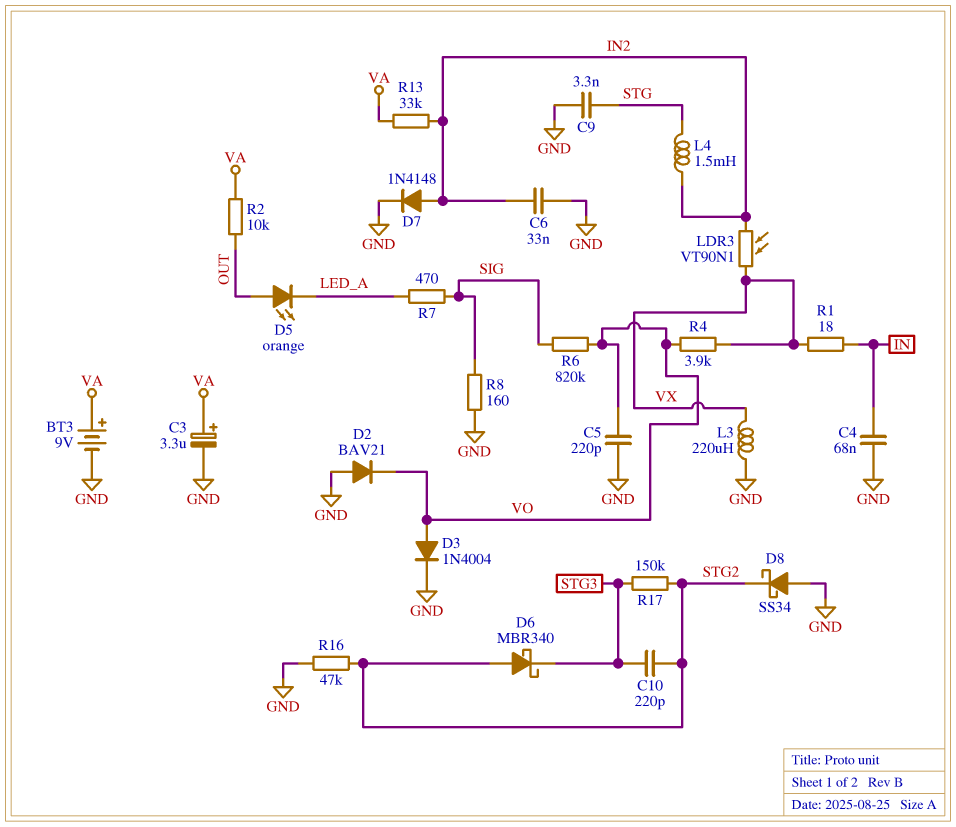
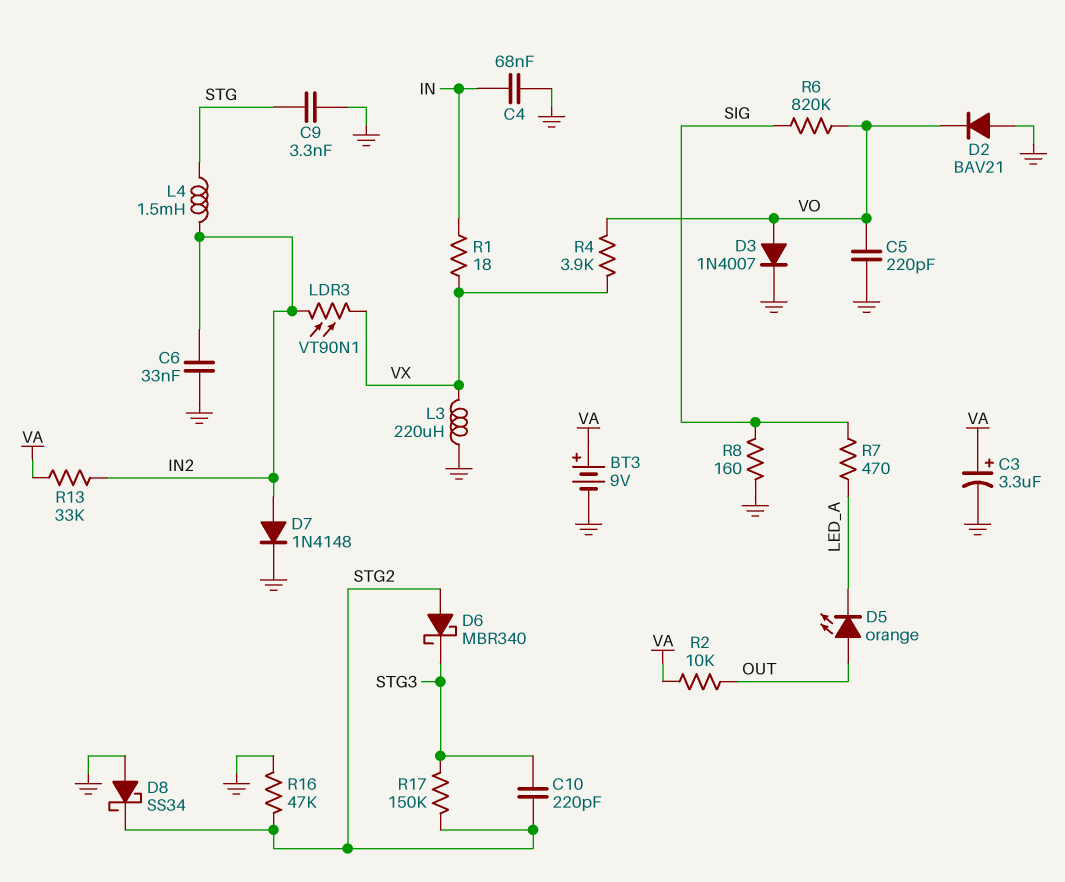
D3: diode 1N4004 (A VO, K GND) -> diode 1N4007 (A VO, K GND)

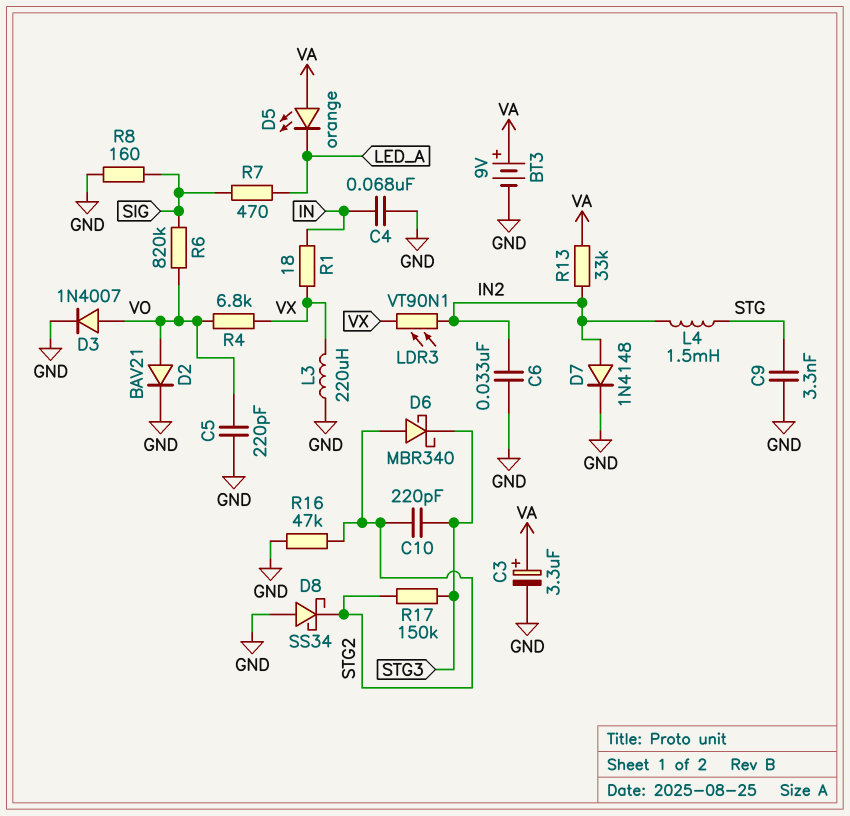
D2: diode BAV21 (A GND, K VO) -> diode BAV21 (A VO, K GND)
D5: LED orange (A OUT, K LED_A) -> LED orange (A VA, K LED_A)
R2: 10k (OUT, VA) -> none
R4: 3.9k (VO, VX) -> 6.8k (VO, VX)

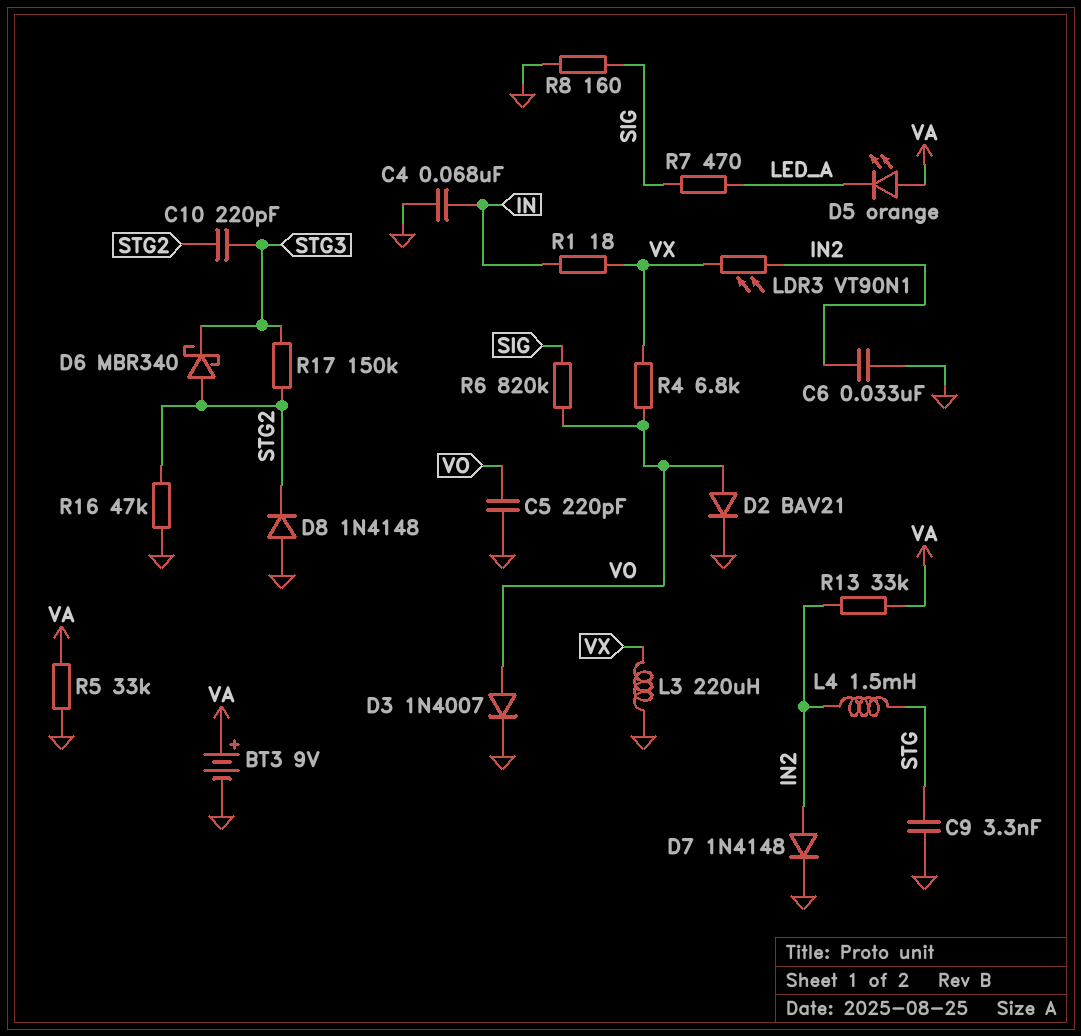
C3: 3.3uF (plus VA, minus GND) -> none
D8: schottky SS34 (A GND, K STG2) -> diode 1N4148 (A GND, K STG2)
R5: none -> 33k (GND, VA)

